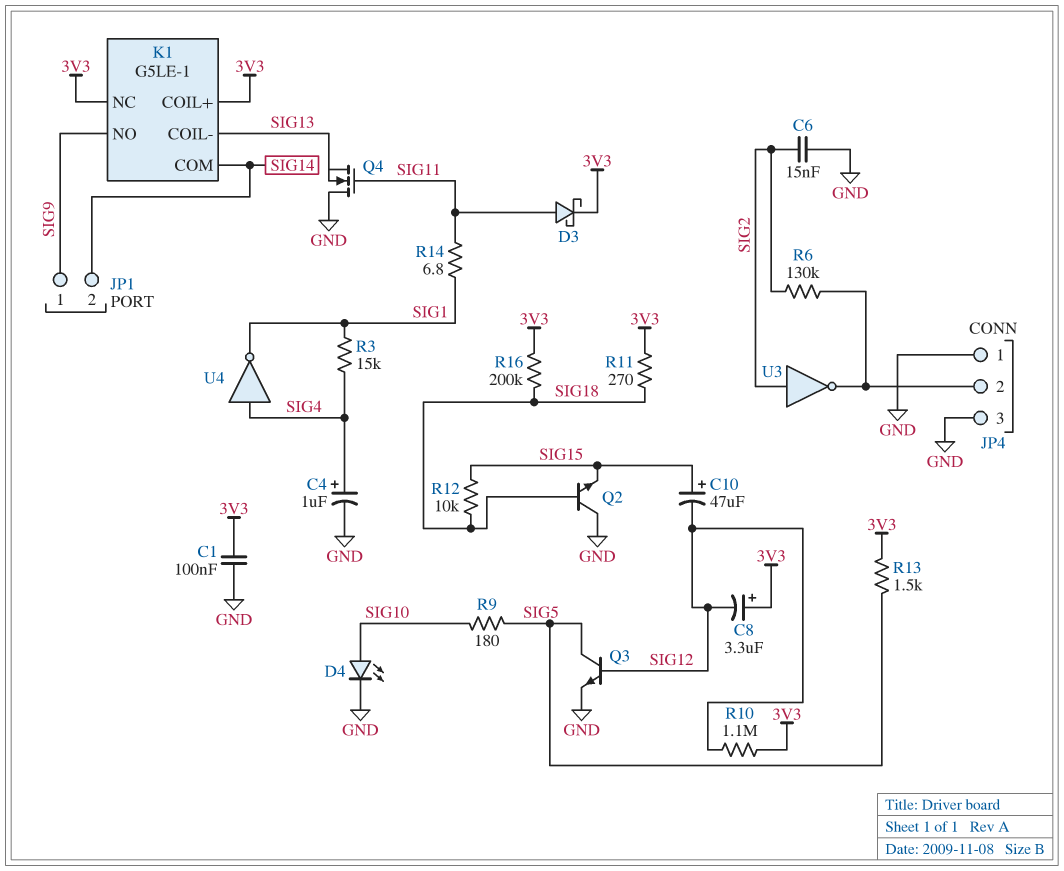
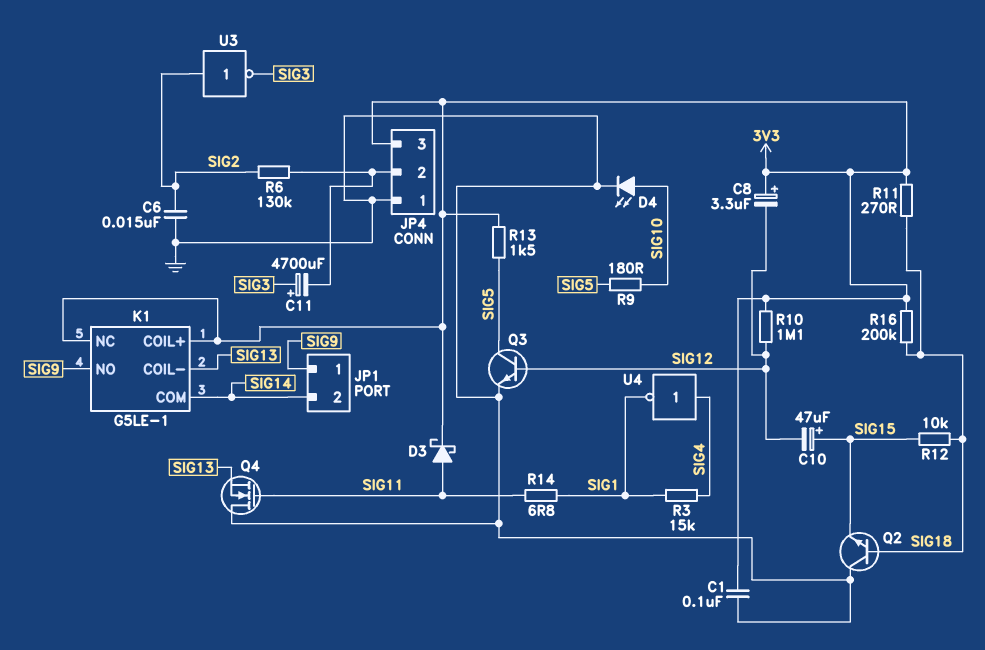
C4: 1uF (plus SIG4, minus GND) -> none
C11: none -> 4700uF (plus SIG3, minus JP4/2)
JP4 pin 3: GND -> 3V3
U3: NOT (in SIG2, out JP4/2) -> NOT (in SIG2, out SIG3)

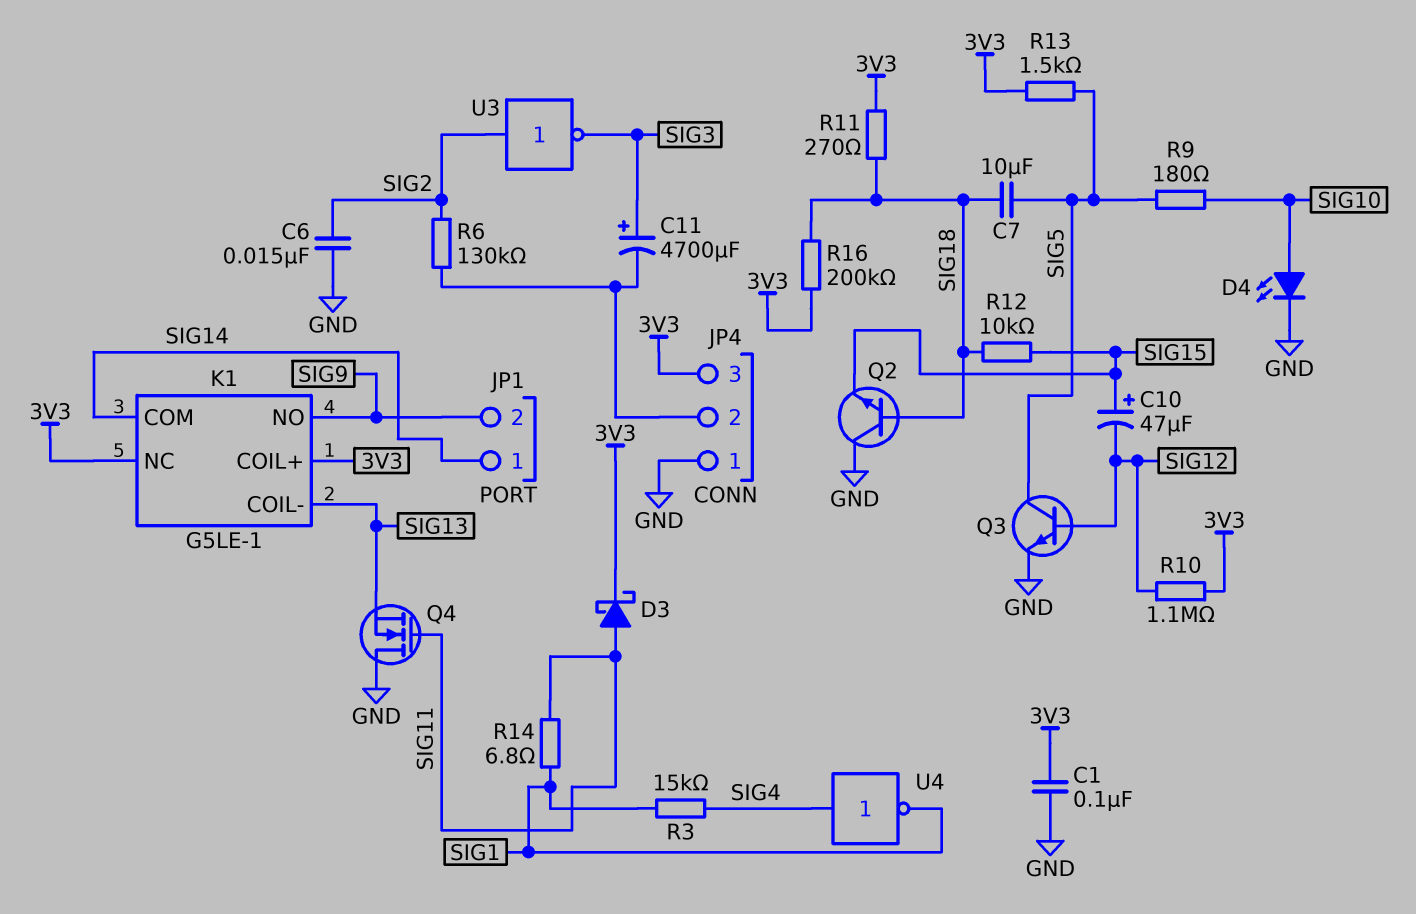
C7: none -> 10uF (SIG5, SIG18)
C8: 3.3uF (plus 3V3, minus SIG12) -> none
JP1 pin 1: SIG9 -> SIG14
JP1 pin 2: SIG14 -> SIG9

